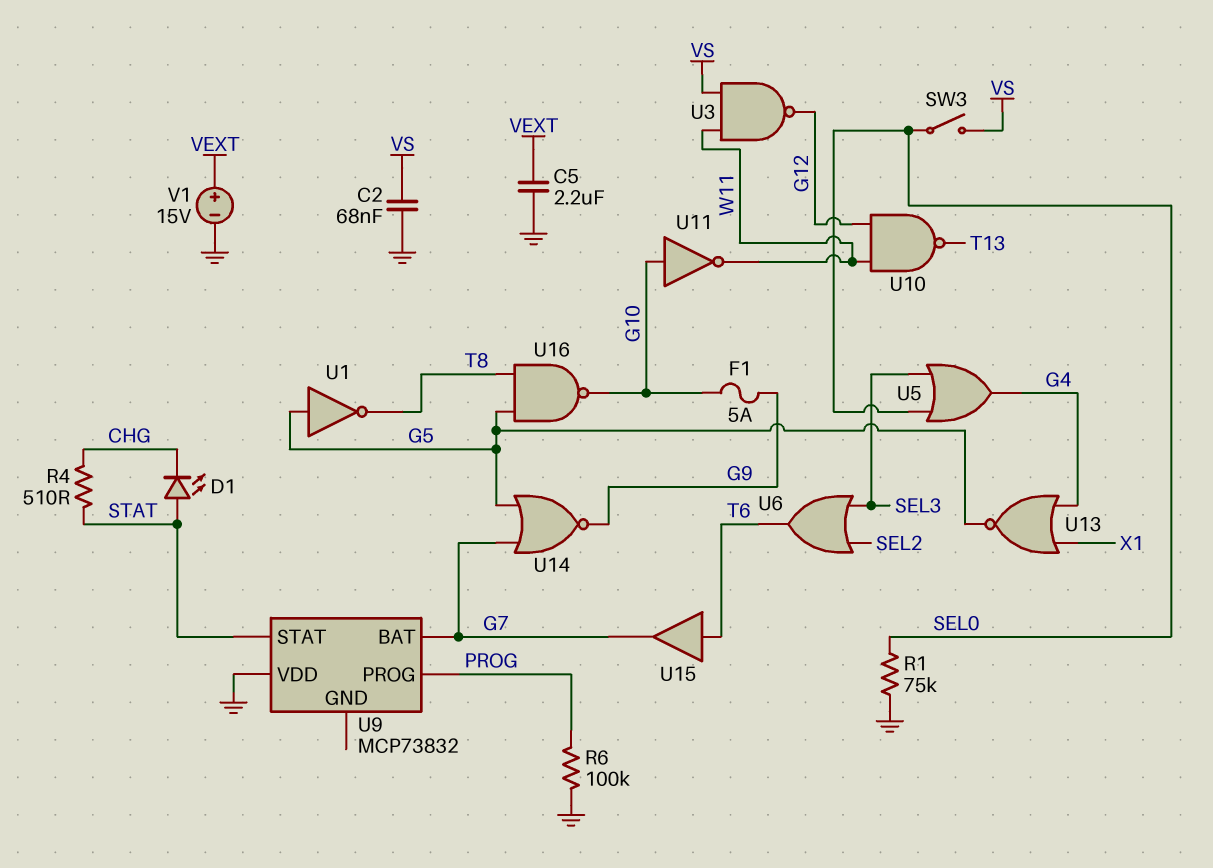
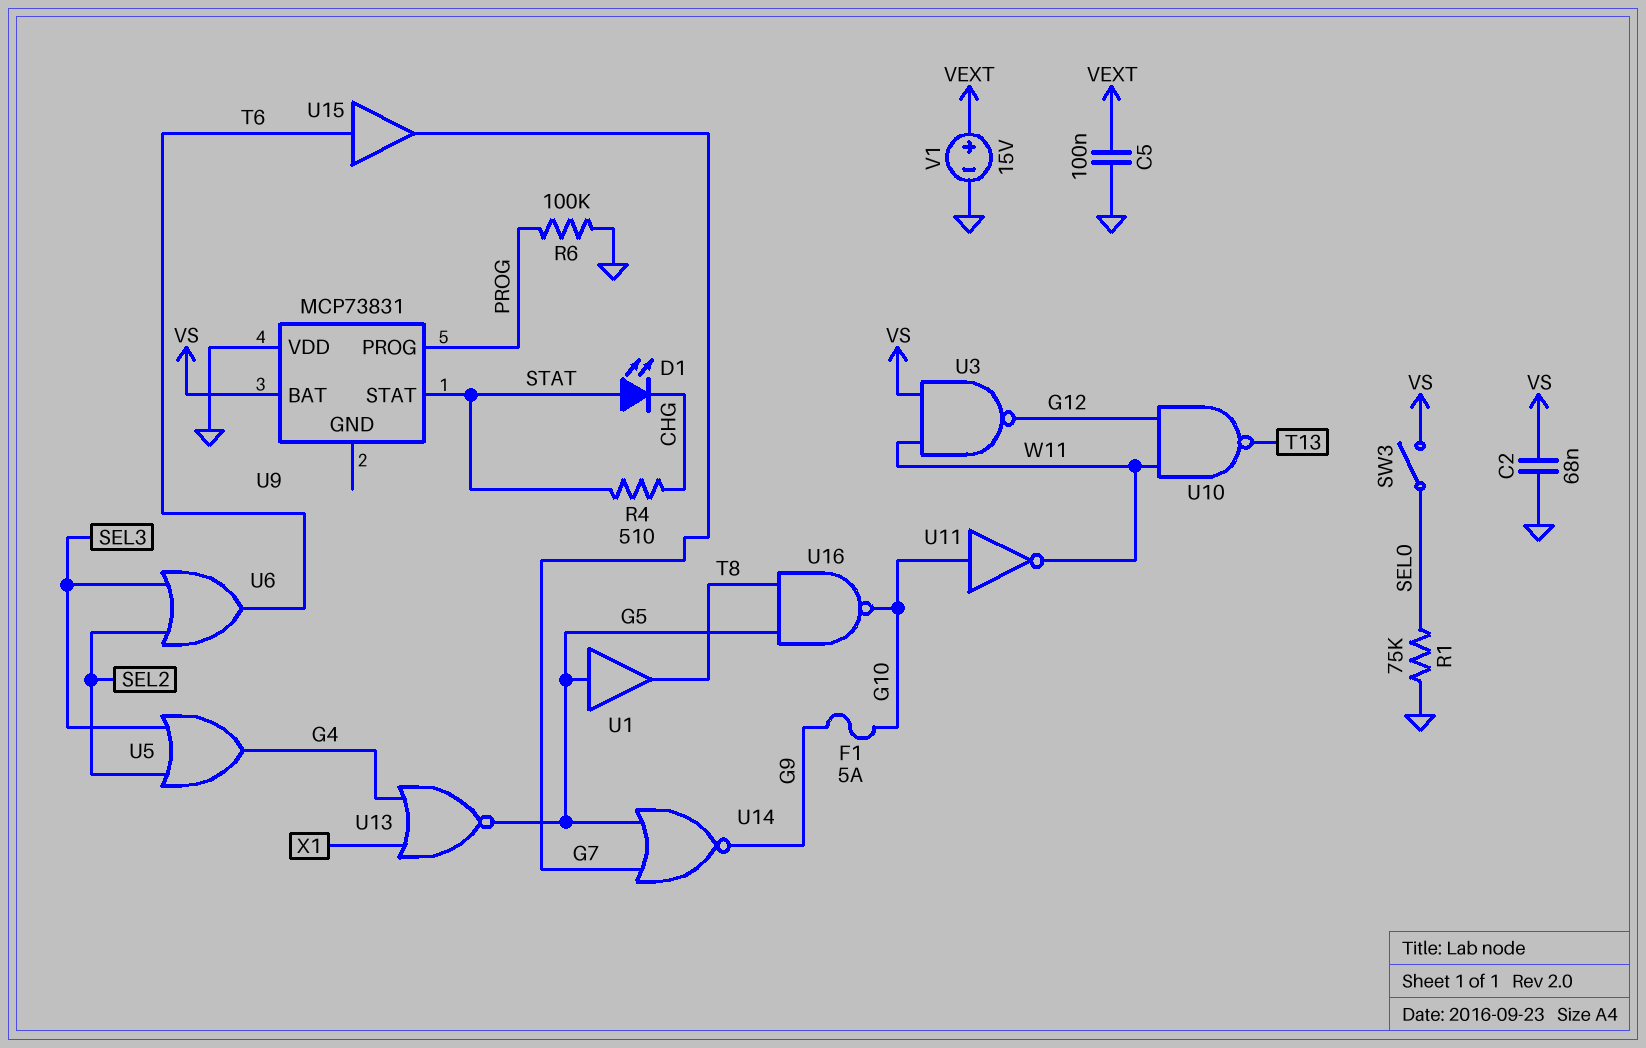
C5: 2.2uF (GND, VEXT) -> 100nF (GND, VEXT)
U1: NOT (in G5, out T8) -> buffer (in G5, out T8)
U5: OR (in SEL0, in SEL3, out G4) -> OR (in SEL2, in SEL3, out G4)
U9: MCP73832 -> MCP73831
U9 pin BAT: G7 -> VS

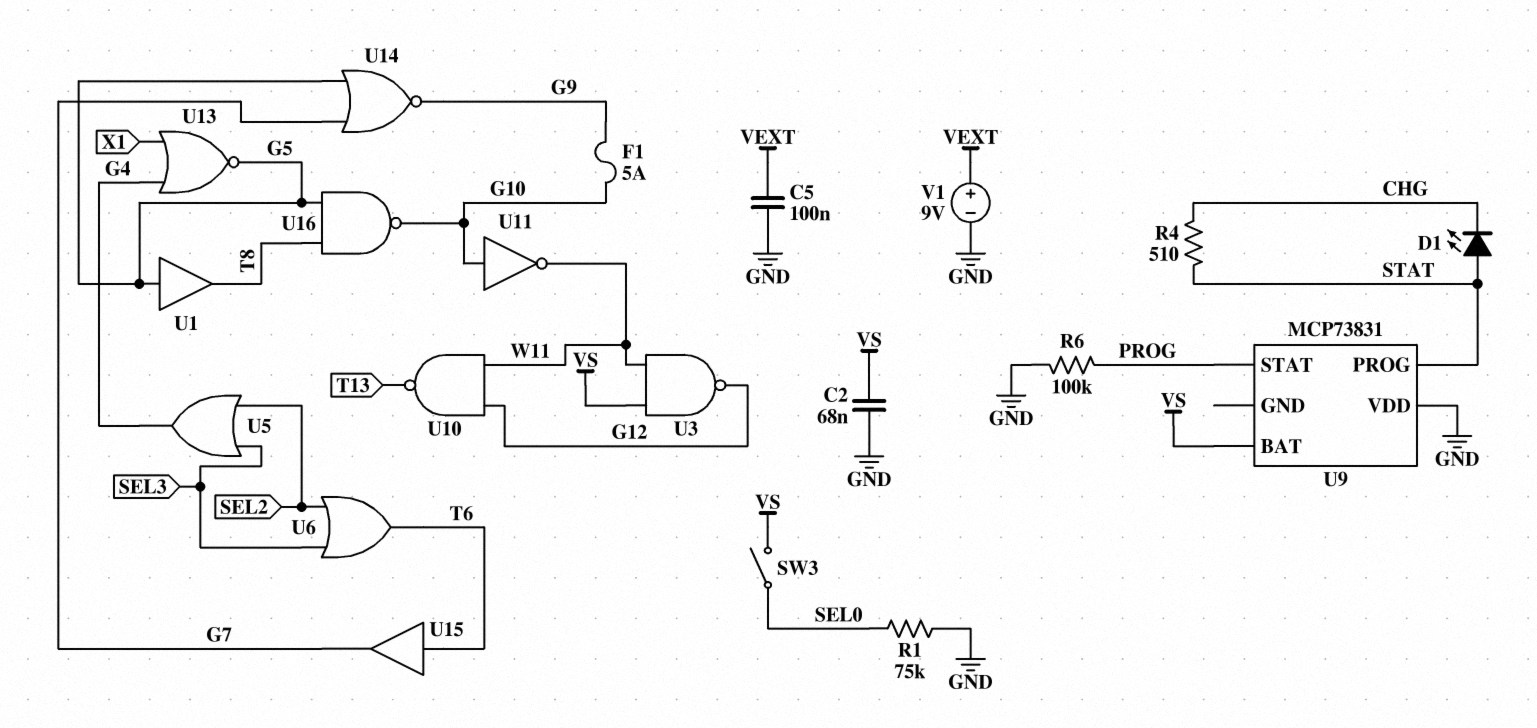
U9 pin PROG: PROG -> STAT
U9 pin STAT: STAT -> PROG
V1: 15V (plus VEXT, minus GND) -> 9V (plus VEXT, minus GND)

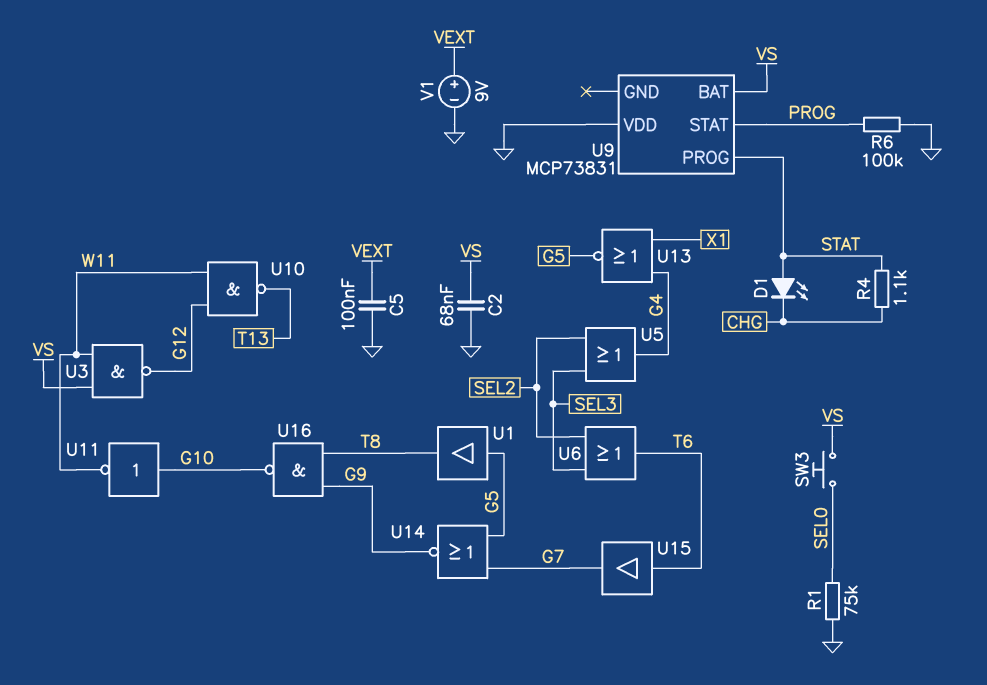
F1: 5A (G9, G10) -> none
R4: 510 (CHG, STAT) -> 1.1k (CHG, STAT)
SW3: switch (SEL0, VS) -> button (SEL0, VS)
U16: NAND (in G5, in T8, out G10) -> NAND (in G9, in T8, out G10)

